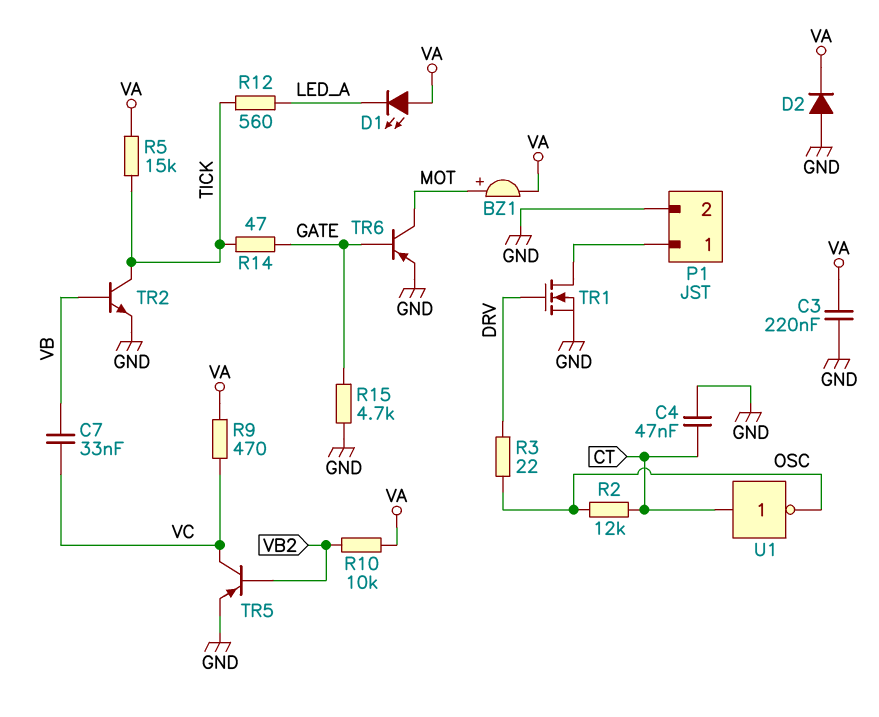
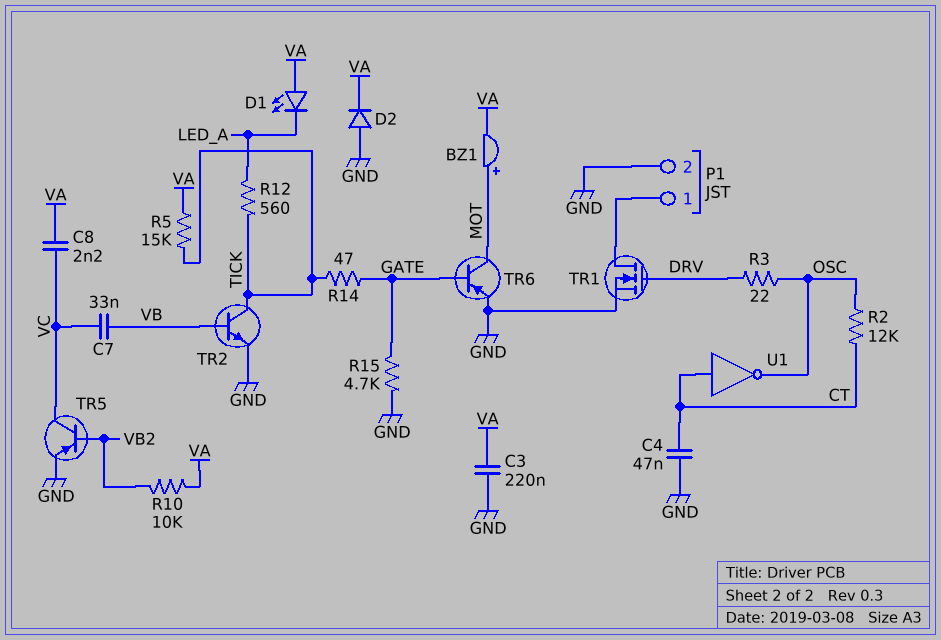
C8: none -> 2.2nF (VA, VC)
R9: 470 (VA, VC) -> none

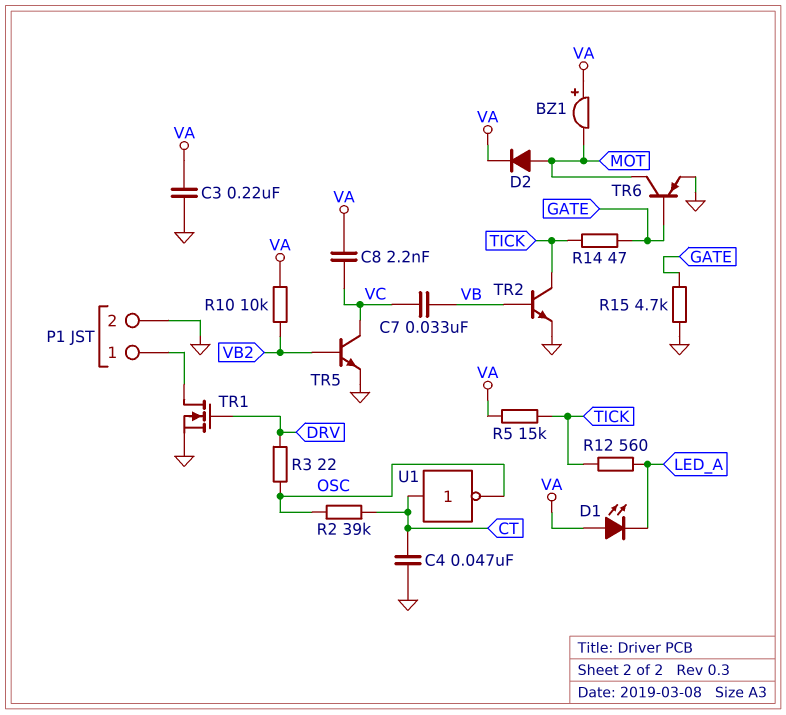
BZ1: buzzer (plus MOT, minus VA) -> buzzer (plus VA, minus MOT)
D2: diode (A GND, K VA) -> diode (A MOT, K VA)
R2: 12k (CT, OSC) -> 39k (CT, OSC)
TR5: PNP (B VB2, C VC, E GND) -> NPN (B VB2, C VC, E GND)

